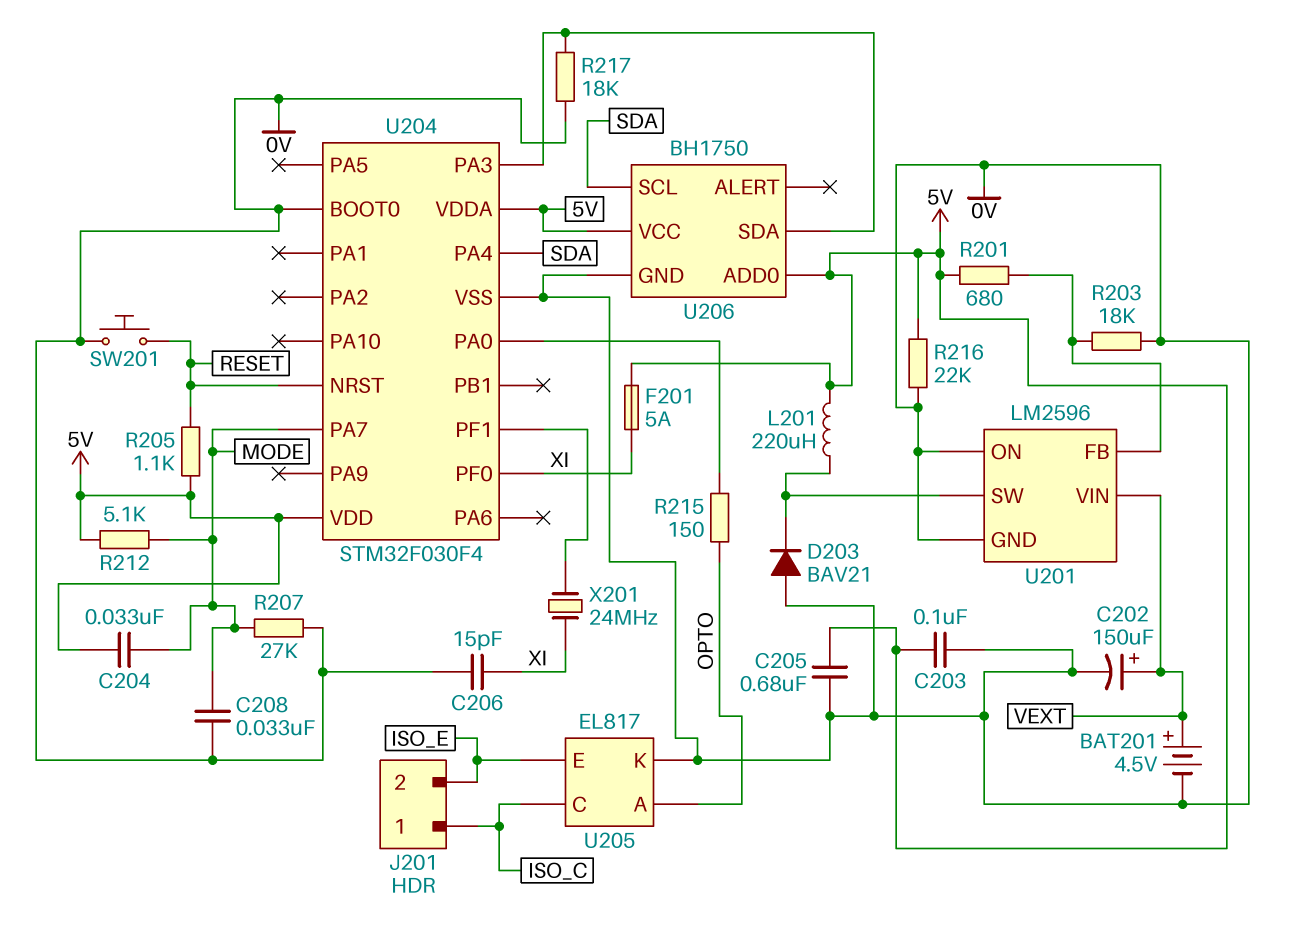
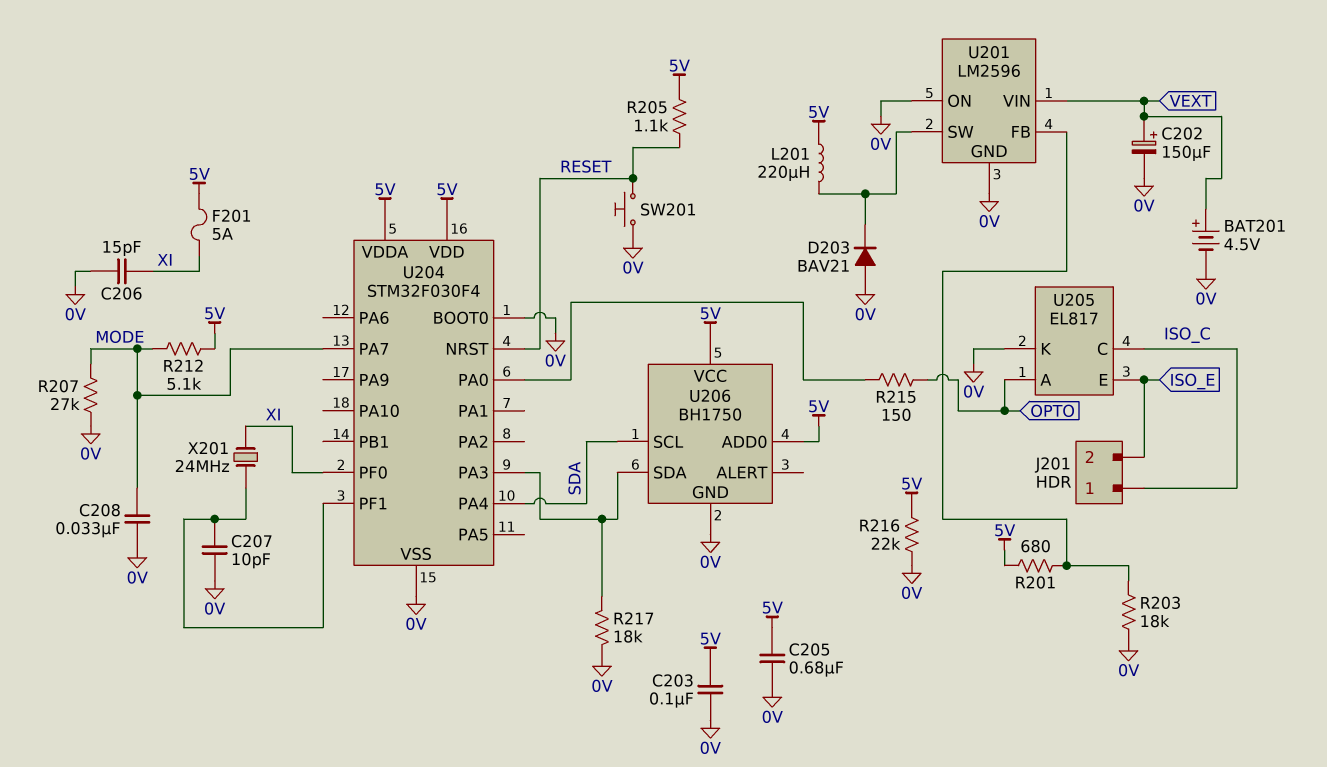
C204: 33nF (5V, MODE) -> none
C207: none -> 10pF (0V, U204/PF1)

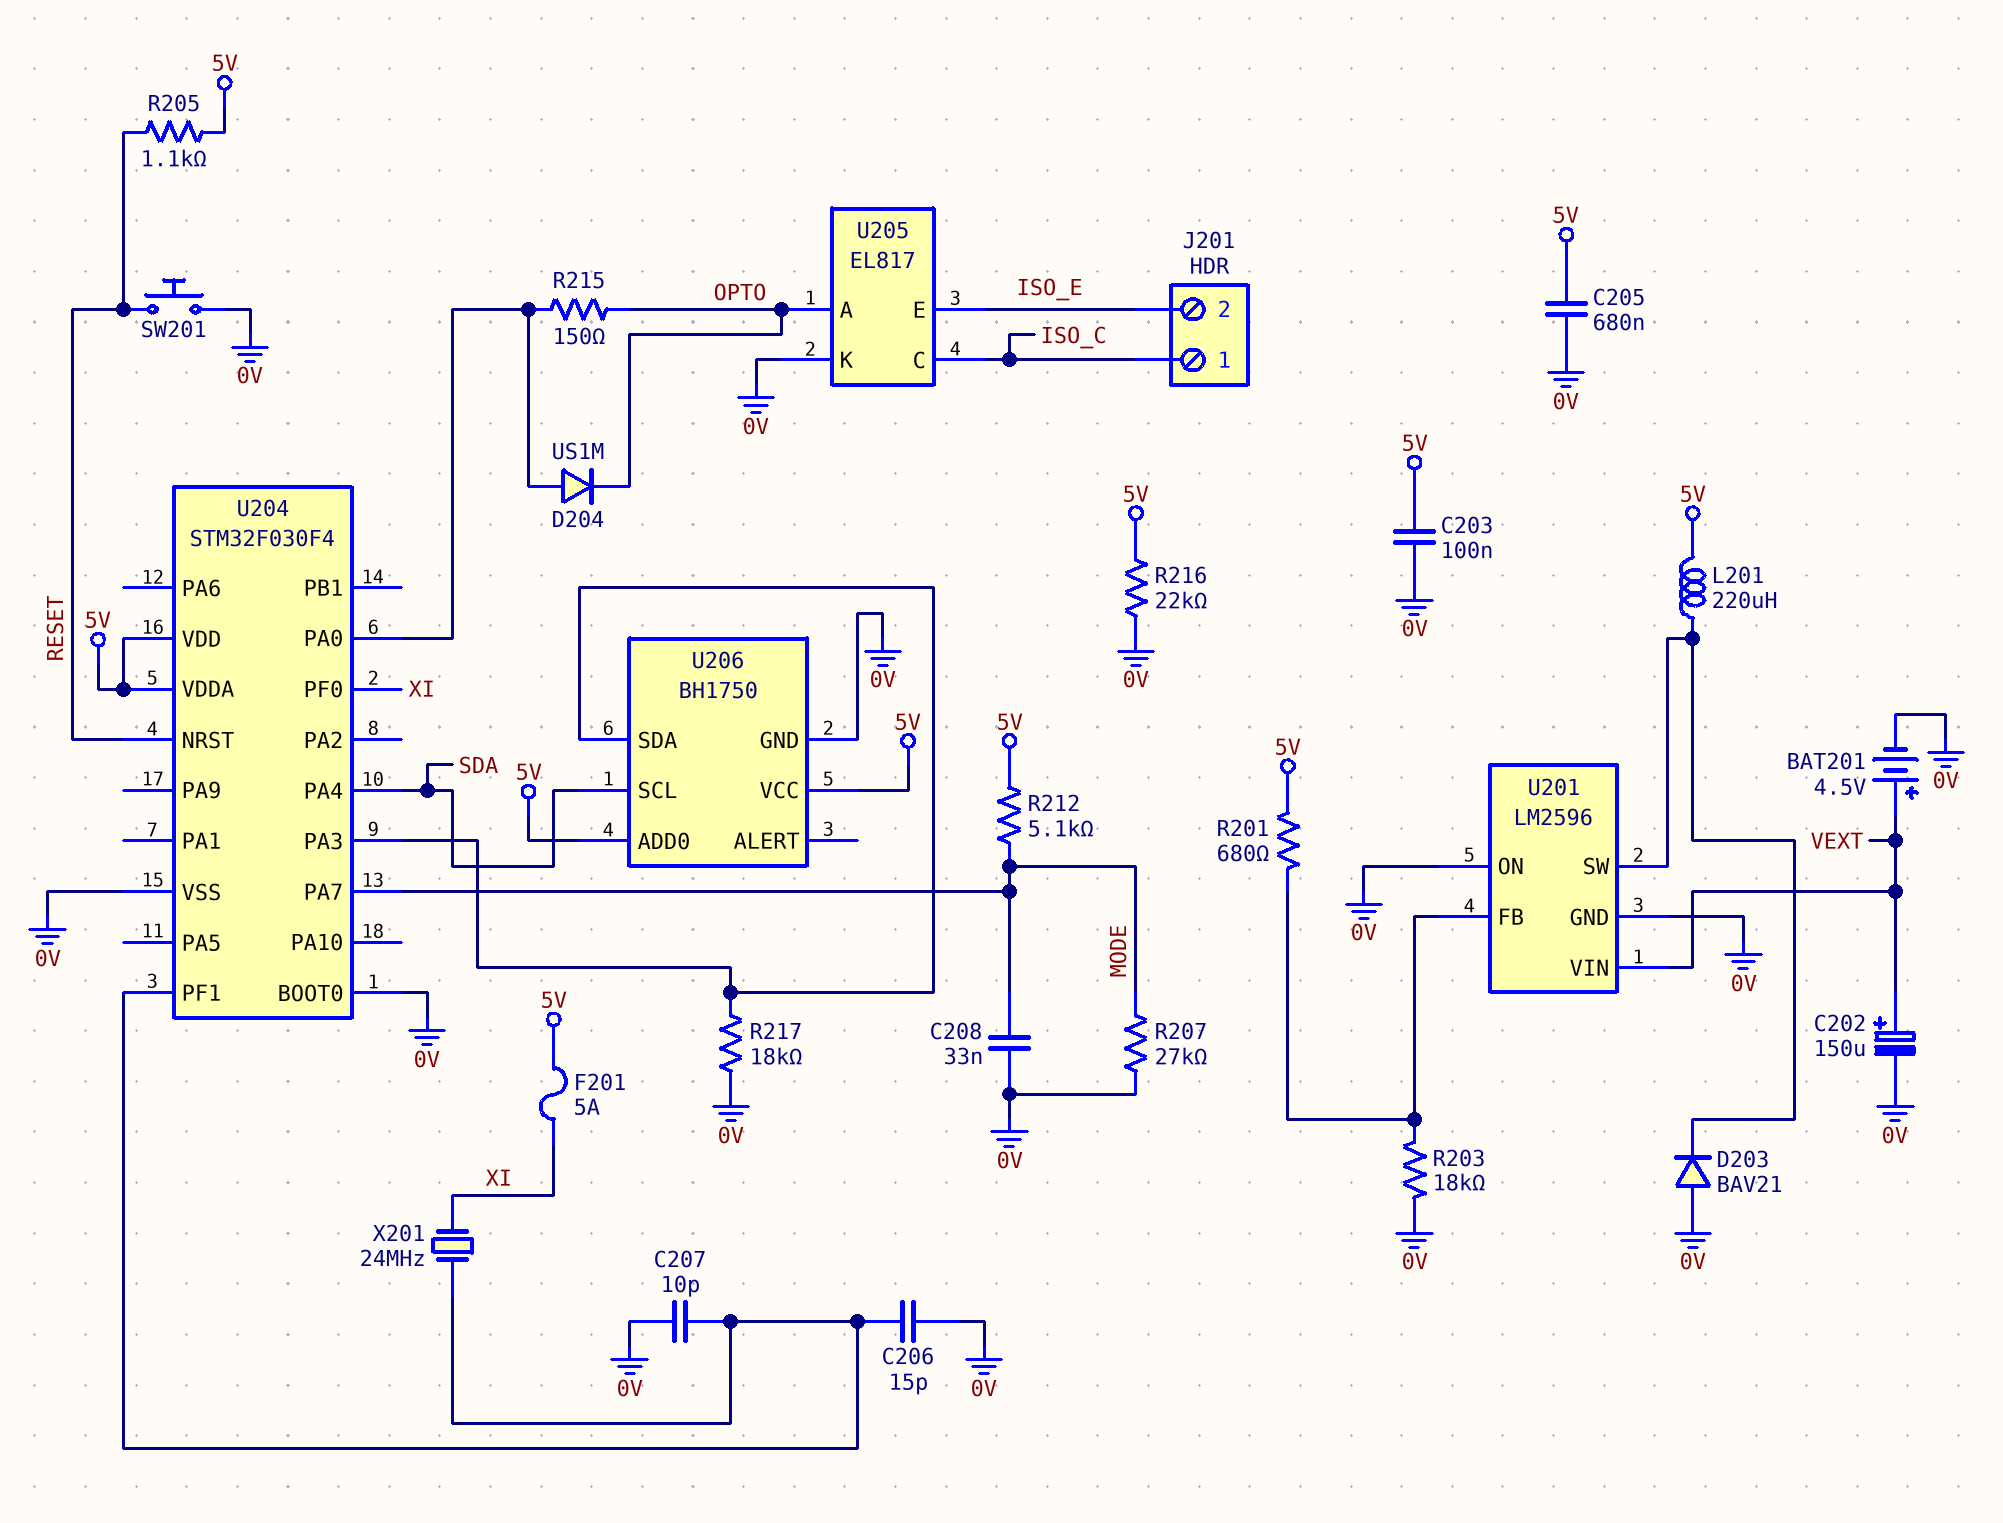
C206: 15pF (0V, XI) -> 15pF (0V, U204/PF1)
D204: none -> diode US1M (A U204/PA0, K OPTO)

